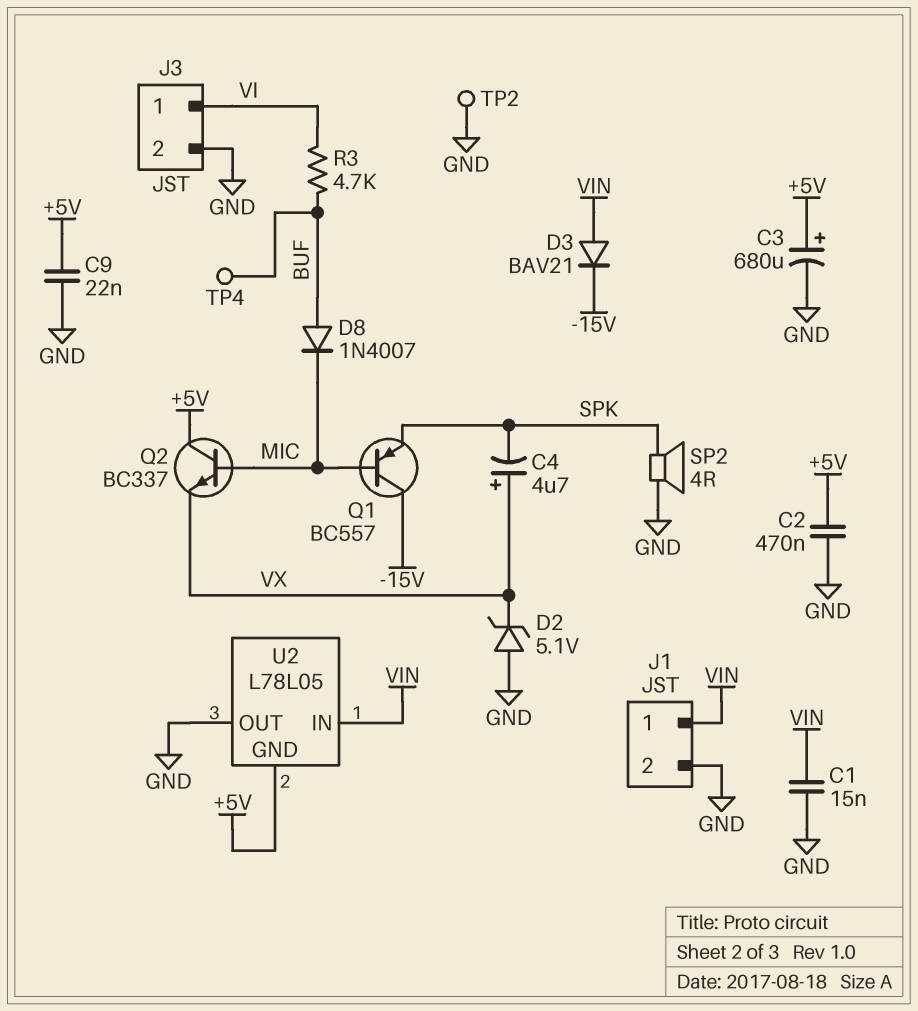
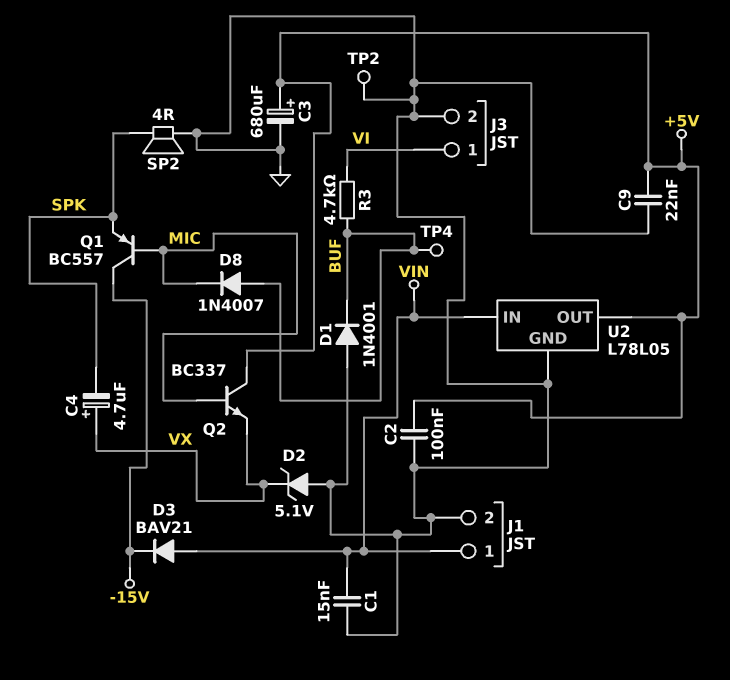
C2: 470nF (+5V, GND) -> 100nF (+5V, GND)
D1: none -> diode 1N4001 (A GND, K BUF)
U2 pin GND: +5V -> GND
U2 pin OUT: GND -> +5V

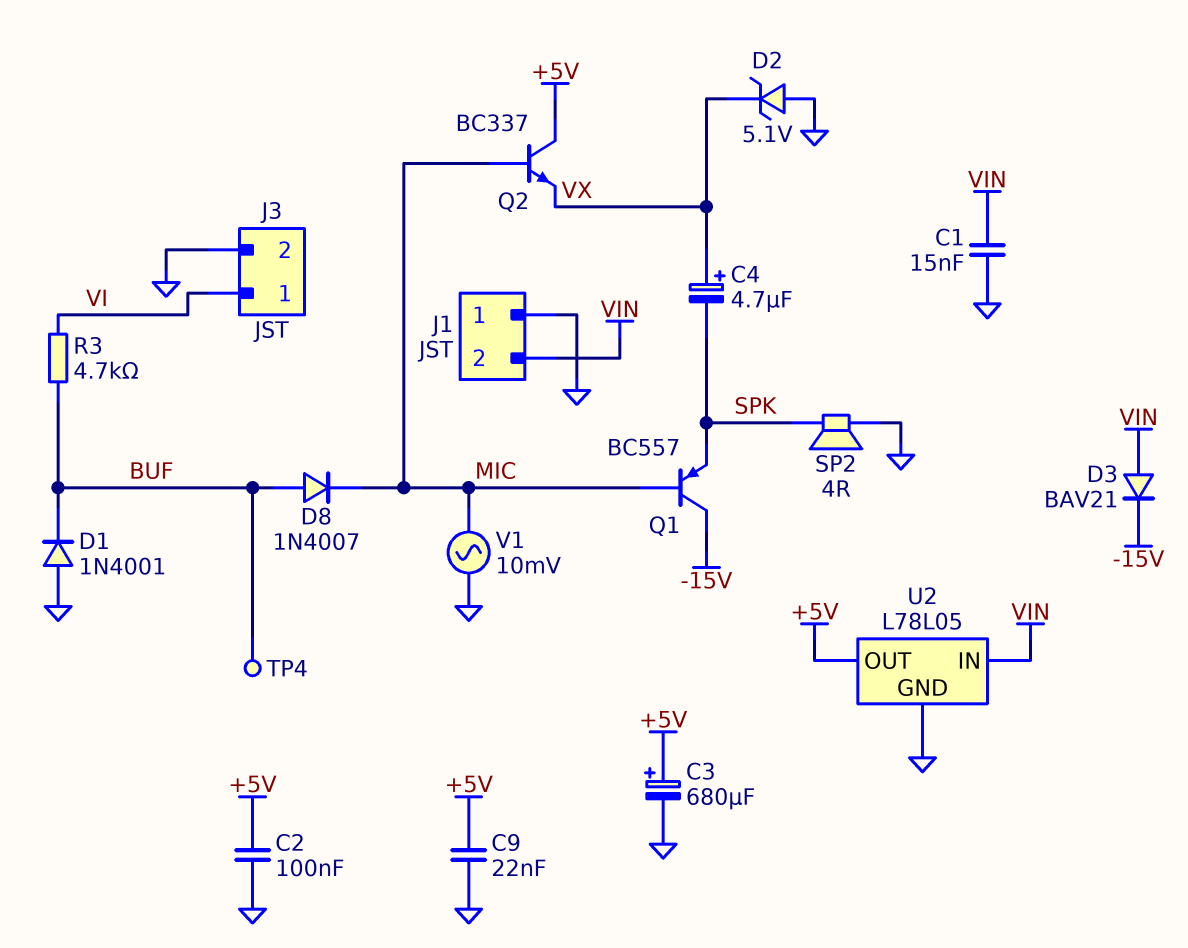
J1 pin 1: VIN -> GND
J1 pin 2: GND -> VIN
TP2: test point (GND) -> none
V1: none -> AC 10mV (GND, MIC)

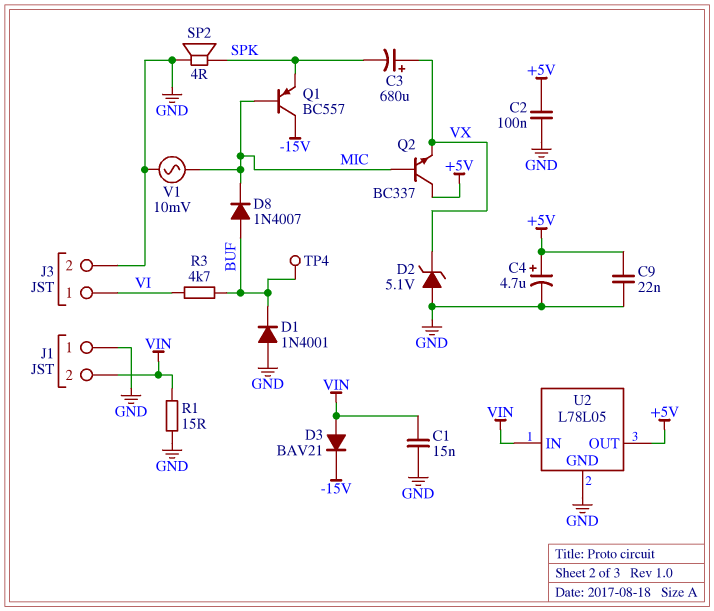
C3: 680uF (plus +5V, minus GND) -> 680uF (plus VX, minus SPK)
C4: 4.7uF (plus VX, minus SPK) -> 4.7uF (plus +5V, minus GND)
R1: none -> 15 (GND, VIN)

